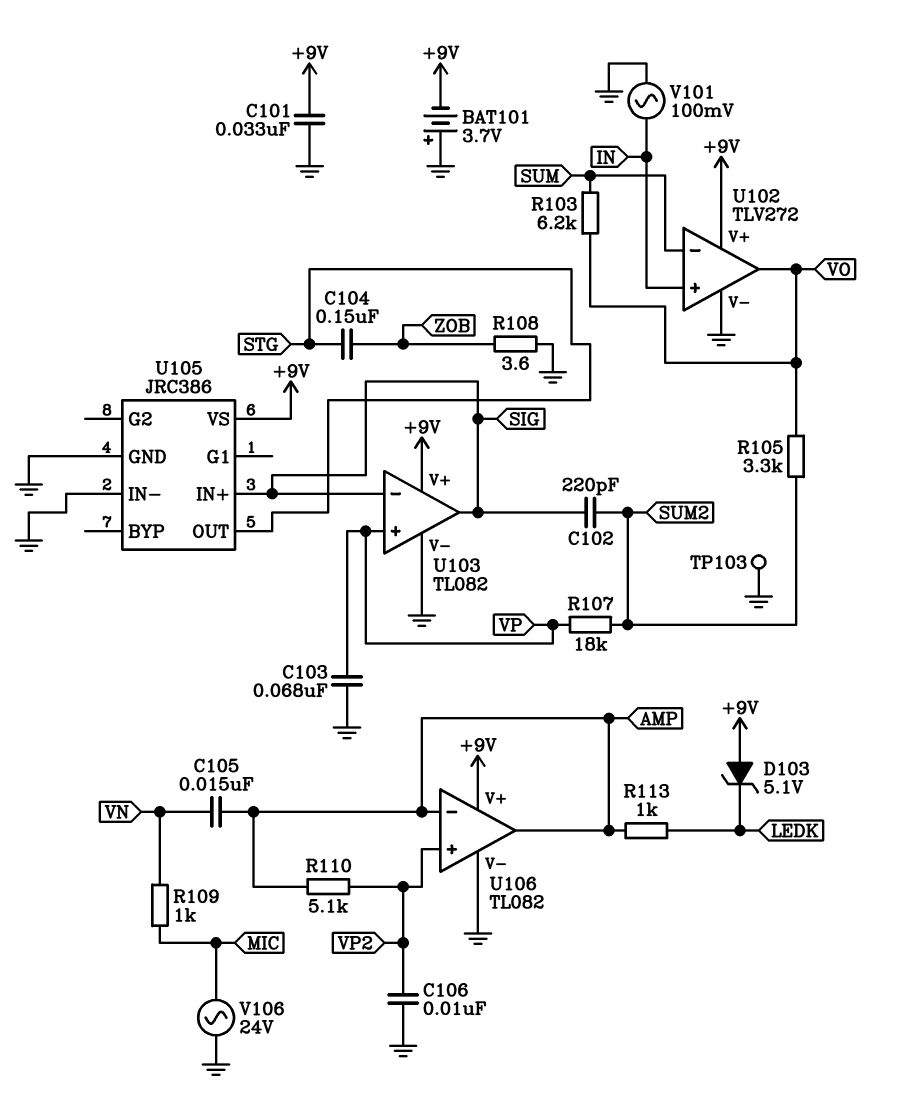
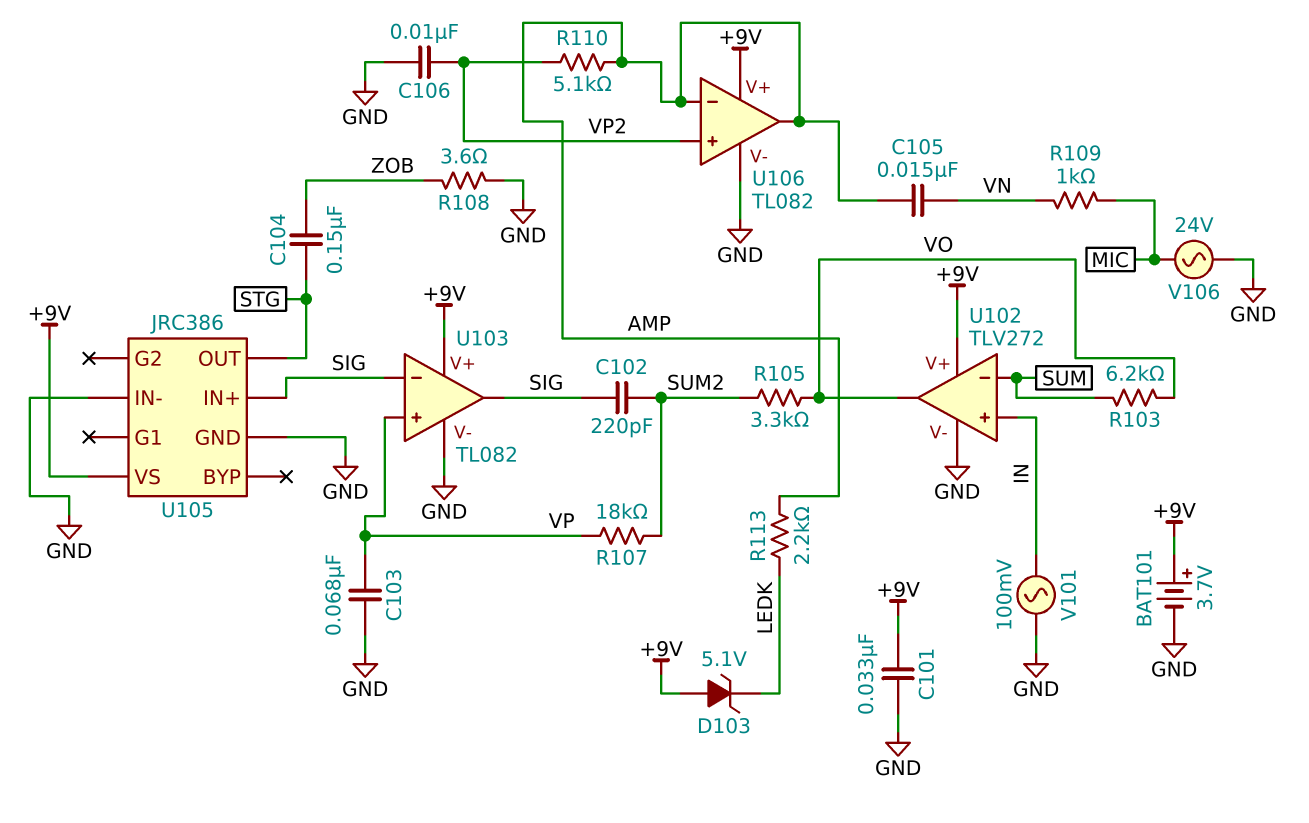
BAT101: 3.7V (plus GND, minus +9V) -> 3.7V (plus +9V, minus GND)
R113: 1k (AMP, LEDK) -> 2.2k (AMP, LEDK)
TP103: test point (GND) -> none

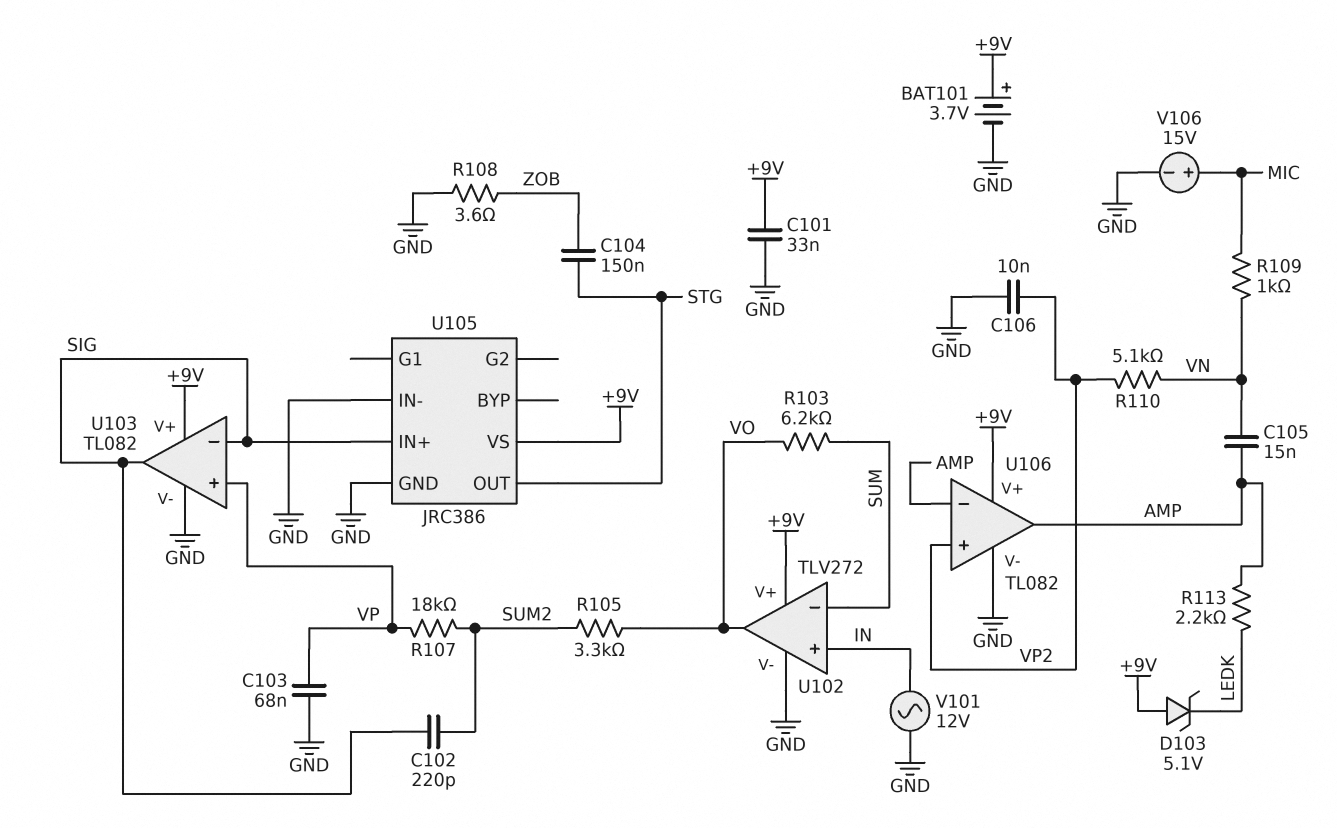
R110: 5.1k (AMP, VP2) -> 5.1k (VN, VP2)
V101: AC 100mV (GND, IN) -> AC 12V (GND, IN)
V106: AC 24V (GND, MIC) -> 15V (plus MIC, minus GND)

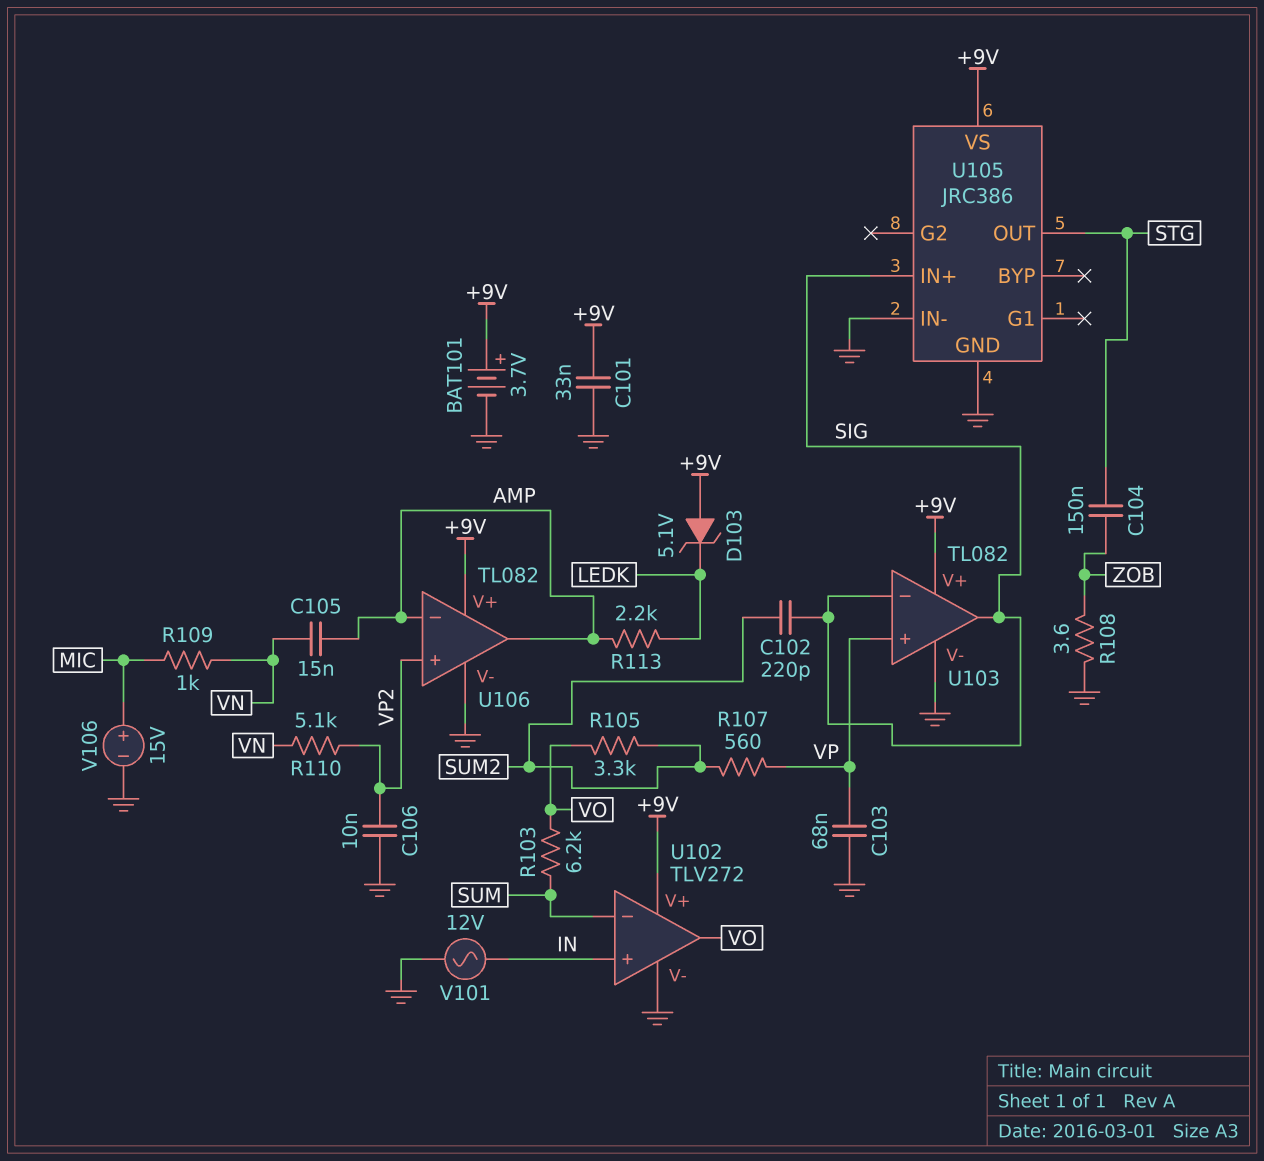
R107: 18k (SUM2, VP) -> 560 (SUM2, VP)

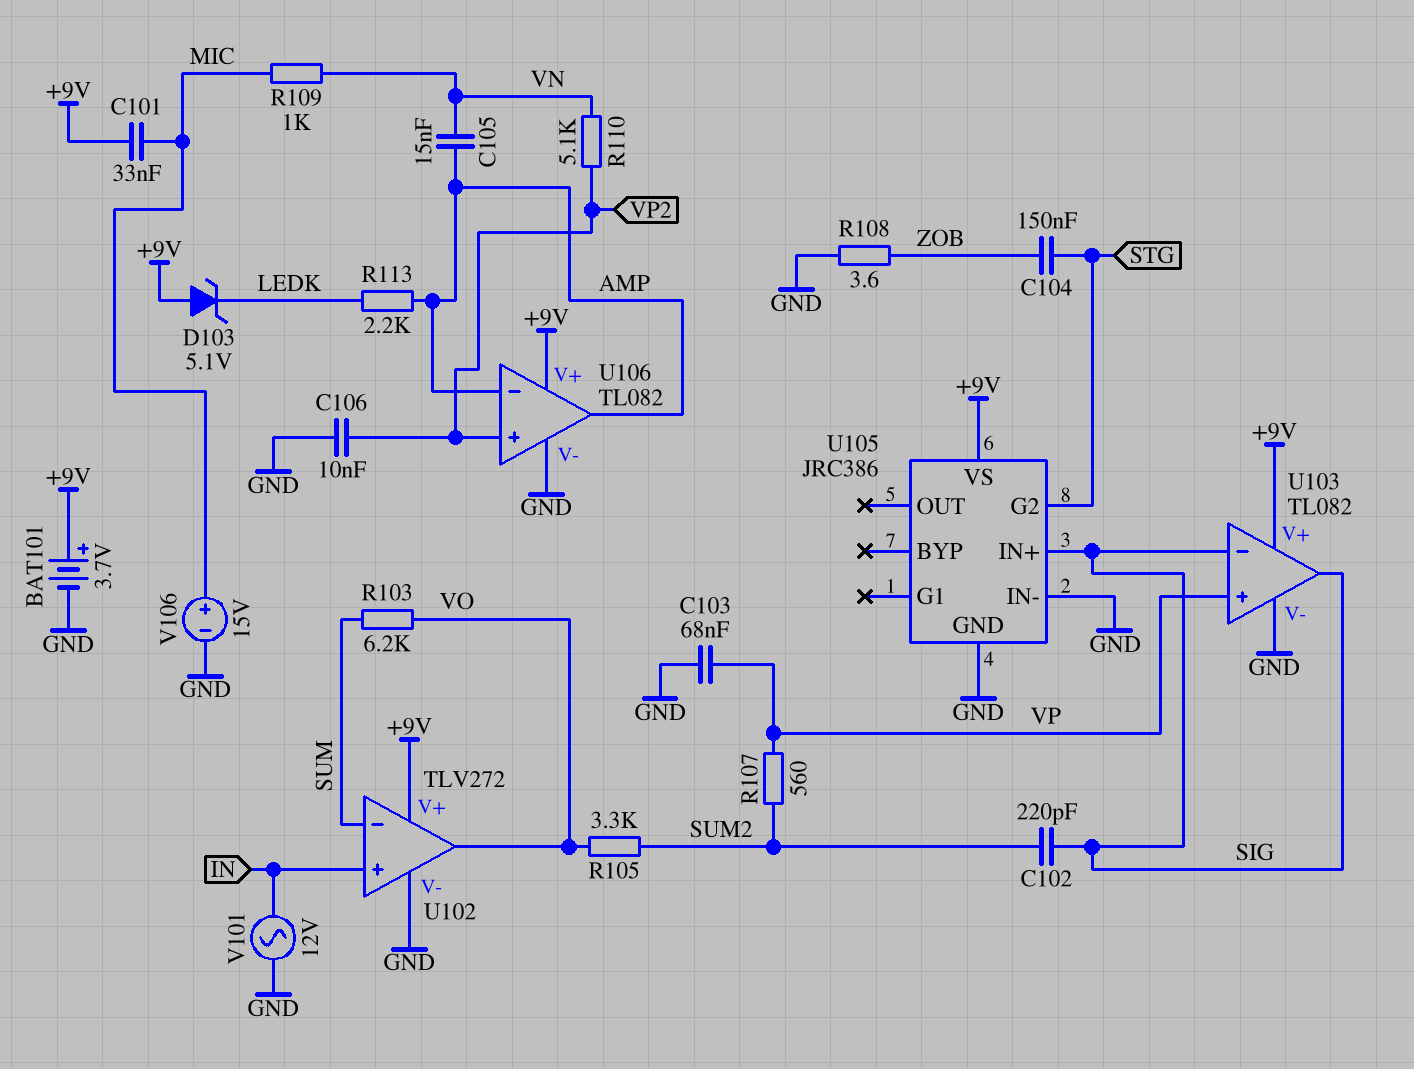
C101: 33nF (+9V, GND) -> 33nF (+9V, MIC)
U105 pin G2: none -> STG
U105 pin OUT: STG -> none

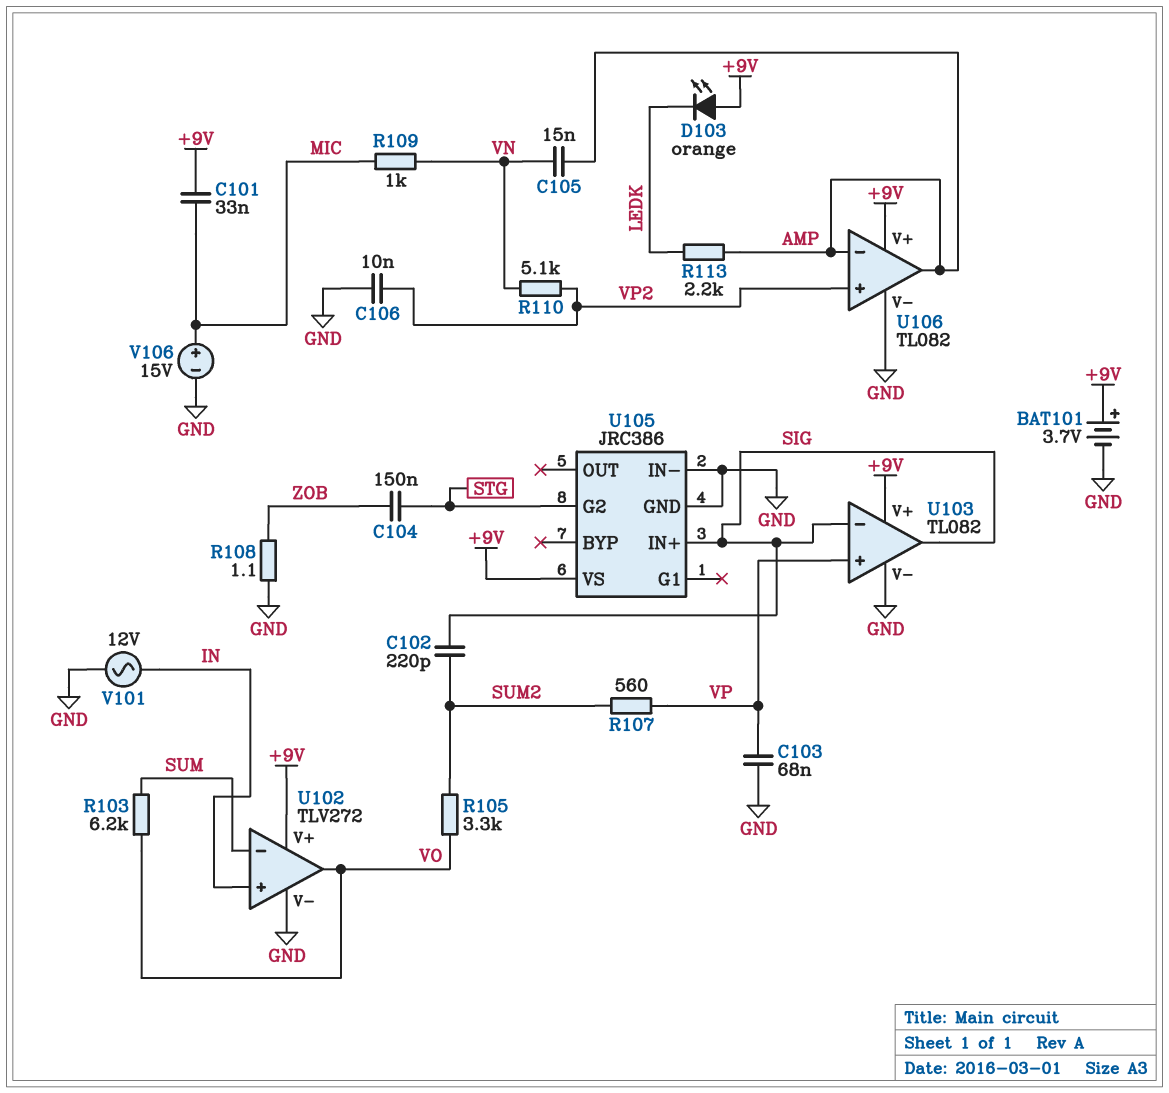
D103: zener 5.1V (A +9V, K LEDK) -> LED orange (A +9V, K LEDK)
R108: 3.6 (GND, ZOB) -> 1.1 (GND, ZOB)

